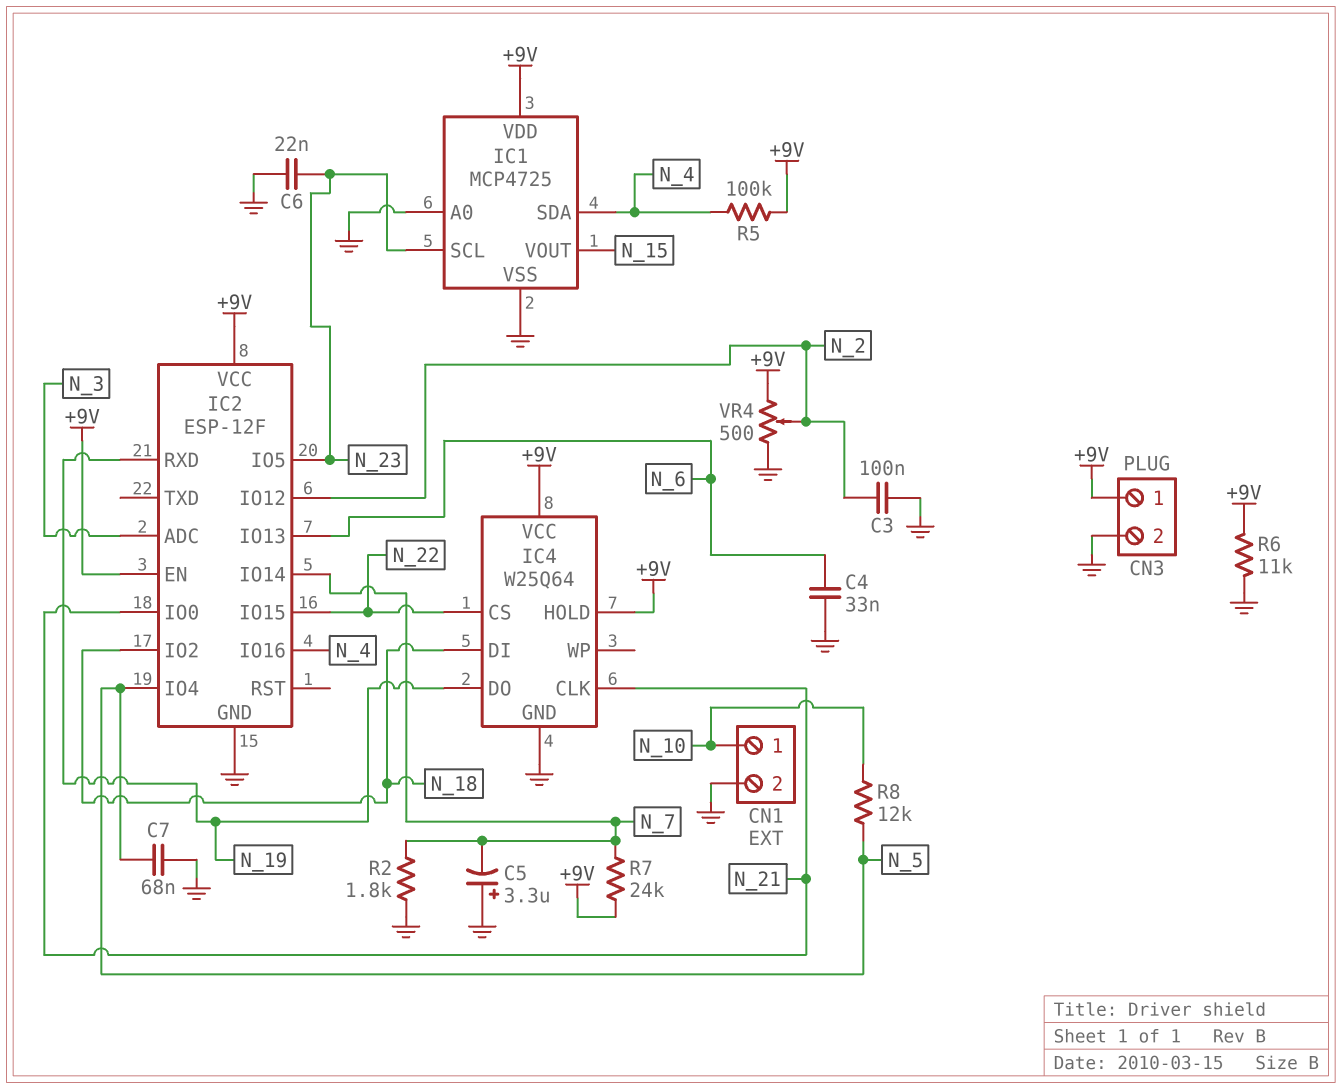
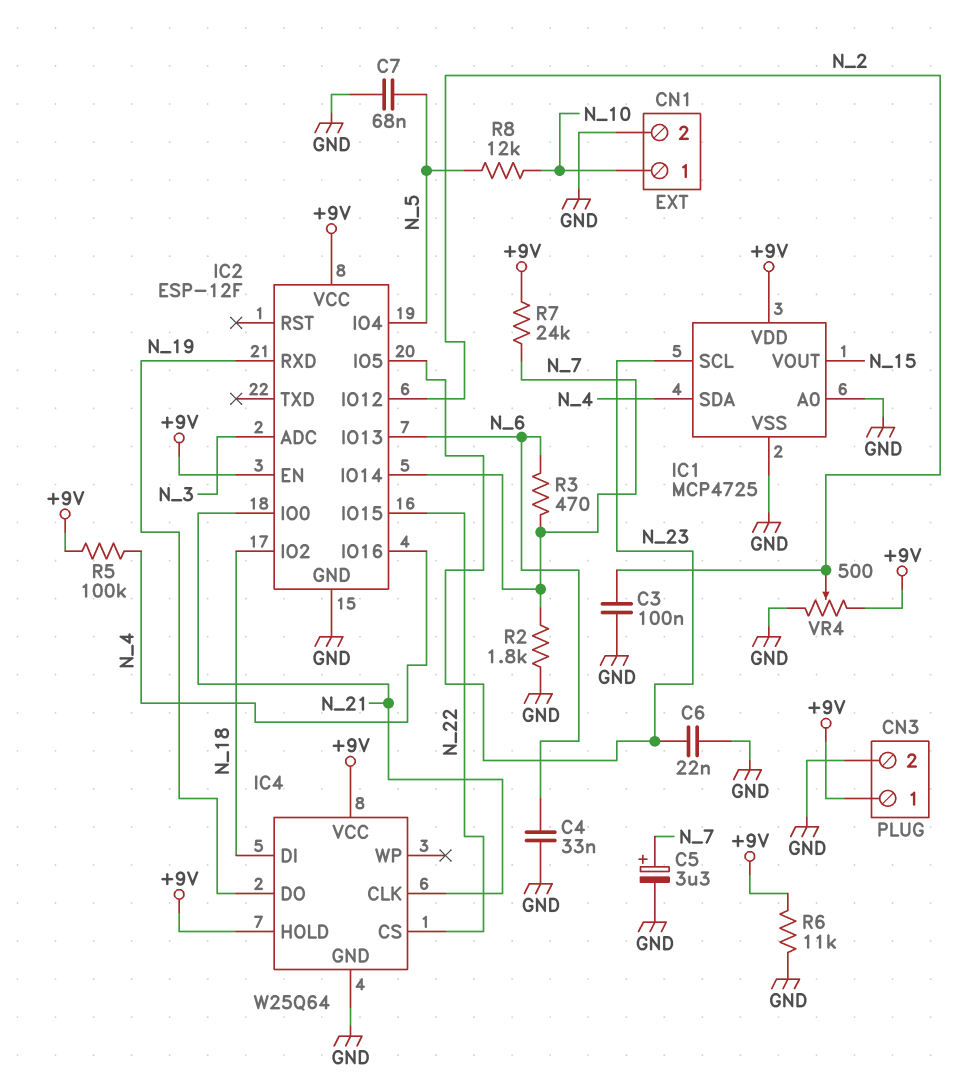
C5: 3.3uF (plus GND, minus N_7) -> 3.3uF (plus N_7, minus GND)
R3: none -> 470 (N_6, N_7)

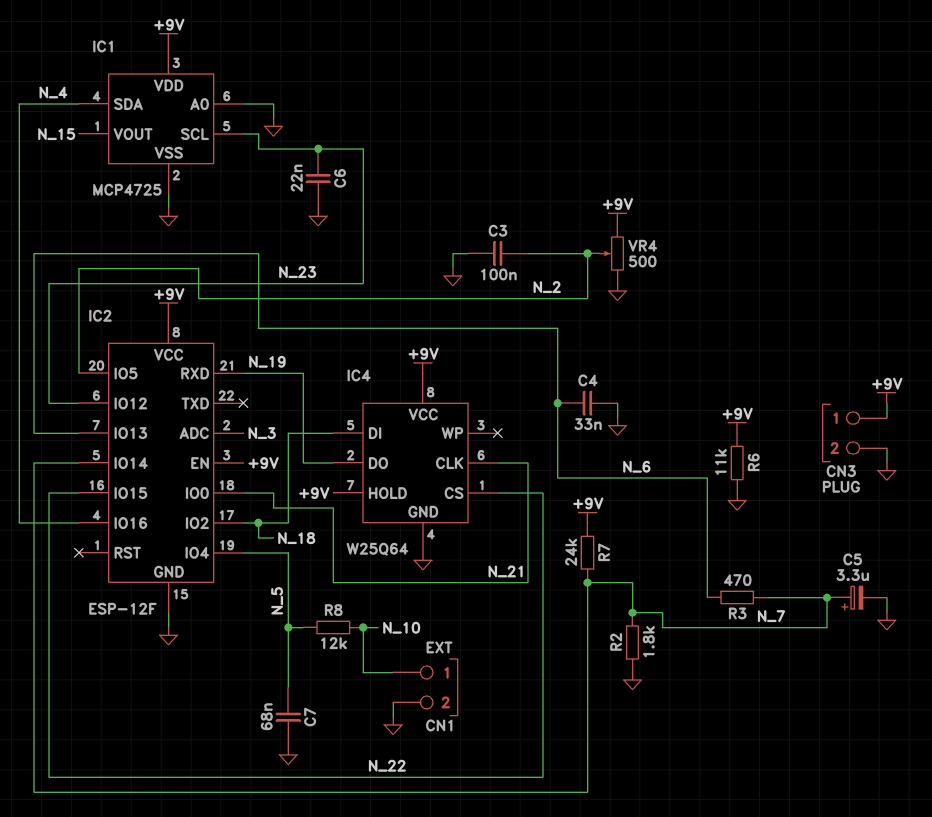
IC2 pin IO5: N_23 -> N_2
IC2 pin IO12: N_2 -> N_23
R5: 100k (+9V, N_4) -> none

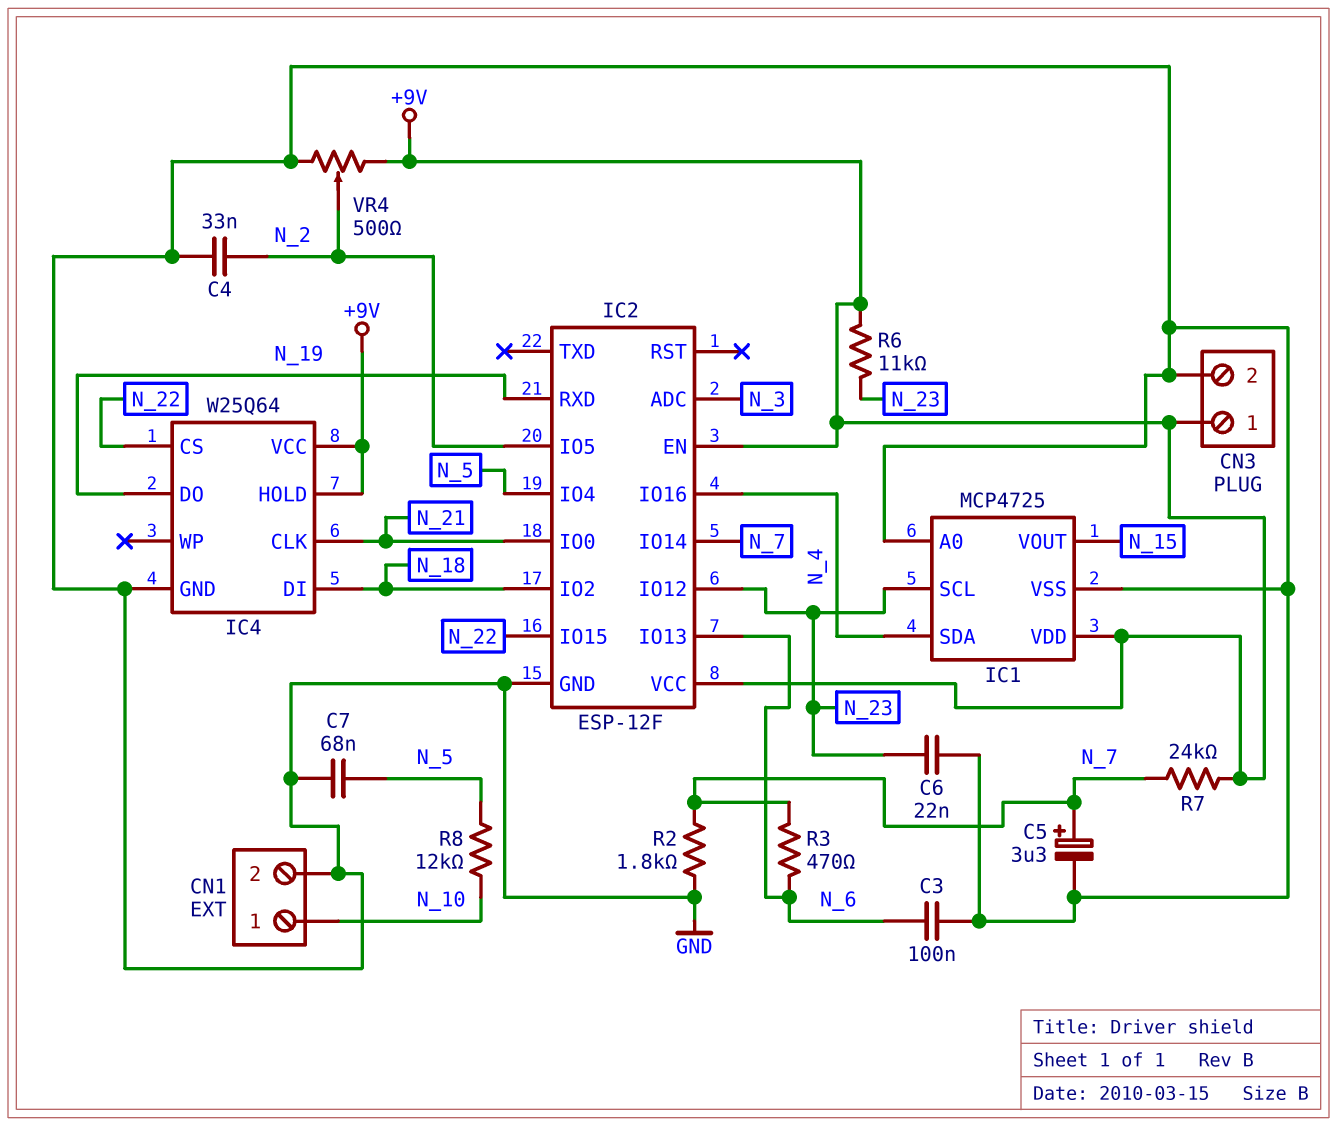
C3: 100nF (GND, N_2) -> 100nF (GND, N_6)
C4: 33nF (GND, N_6) -> 33nF (GND, N_2)
R6: 11k (+9V, GND) -> 11k (+9V, N_23)

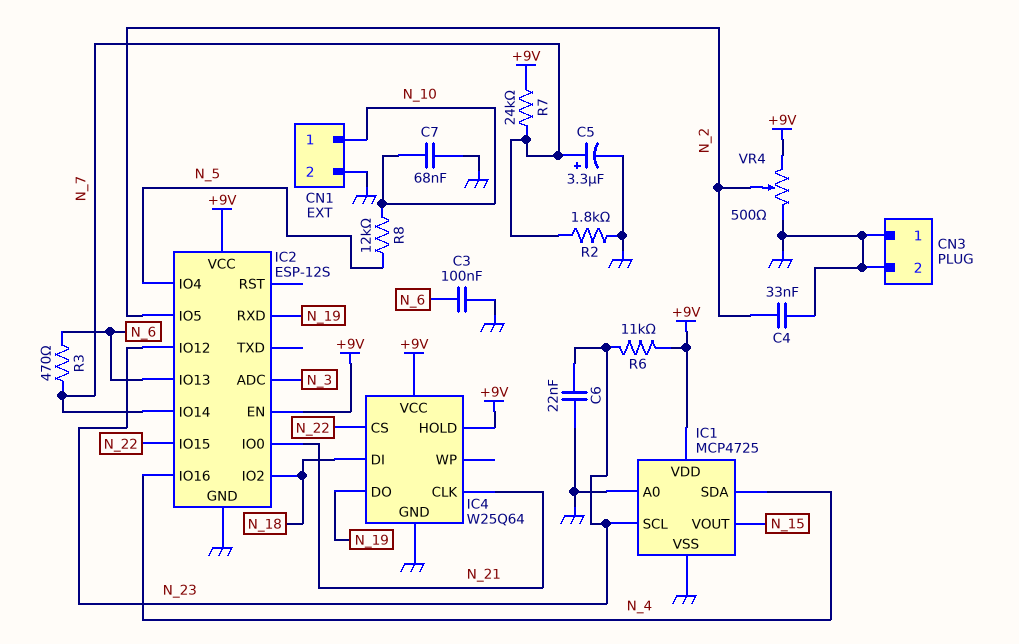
C7: 68nF (GND, N_5) -> 68nF (GND, N_10)
CN3 pin 1: +9V -> GND
IC2: ESP-12F -> ESP-12S

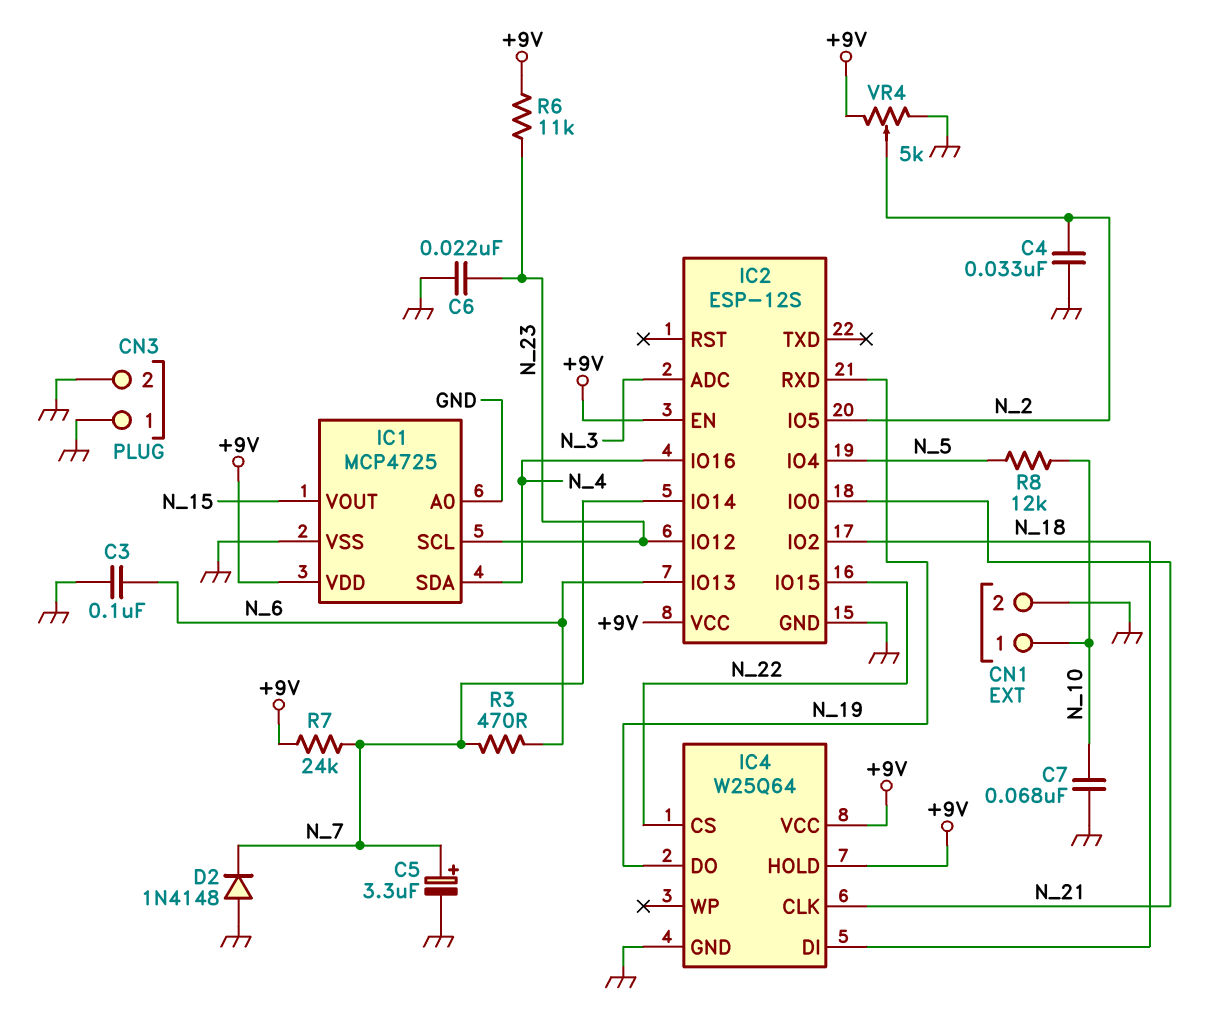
D2: none -> diode 1N4148 (A GND, K N_7)
R2: 1.8k (GND, N_7) -> none
VR4: 500 (+9V, GND, wiper N_2) -> 5k (+9V, GND, wiper N_2)

